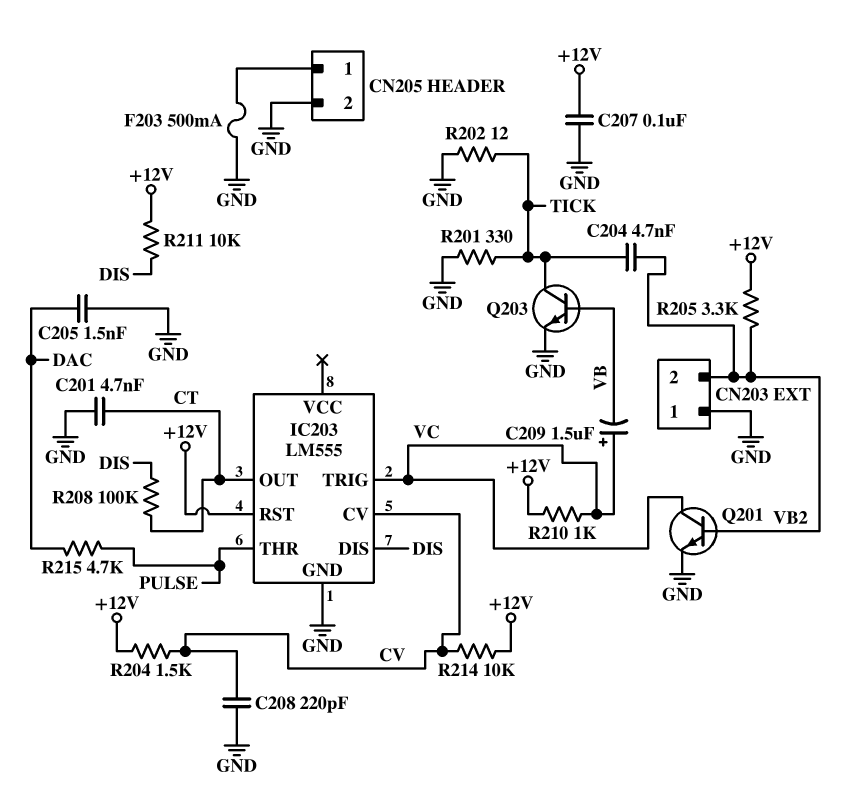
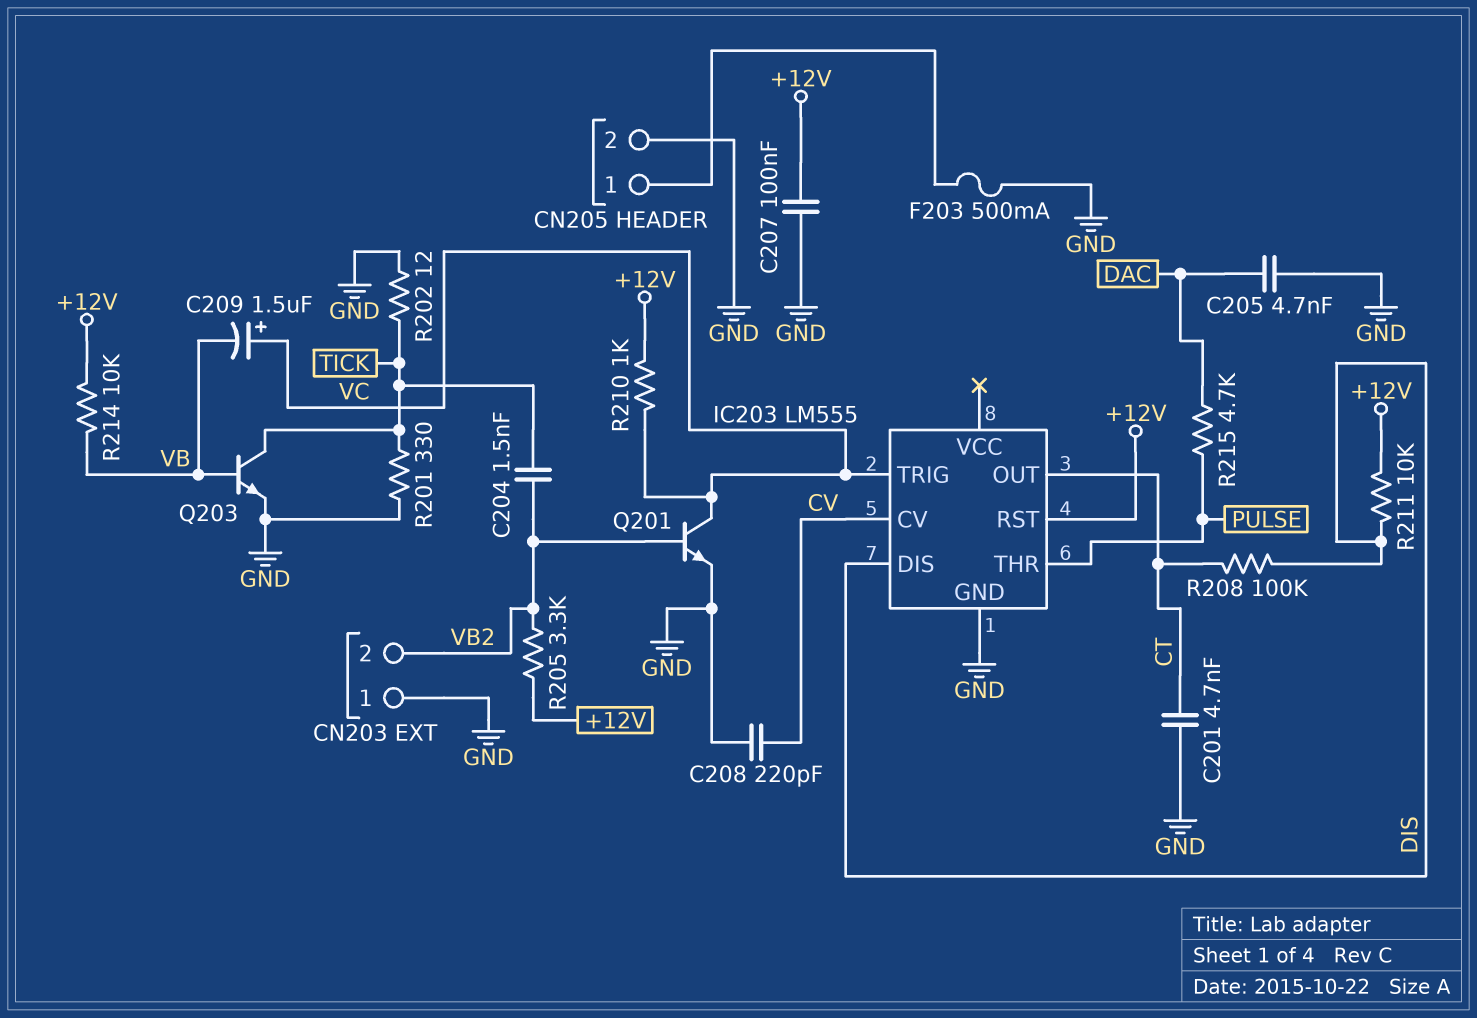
C204: 4.7nF (TICK, VB2) -> 1.5nF (TICK, VB2)
C205: 1.5nF (DAC, GND) -> 4.7nF (DAC, GND)
R204: 1.5k (+12V, CV) -> none
R214: 10k (+12V, CV) -> 10k (+12V, VB)

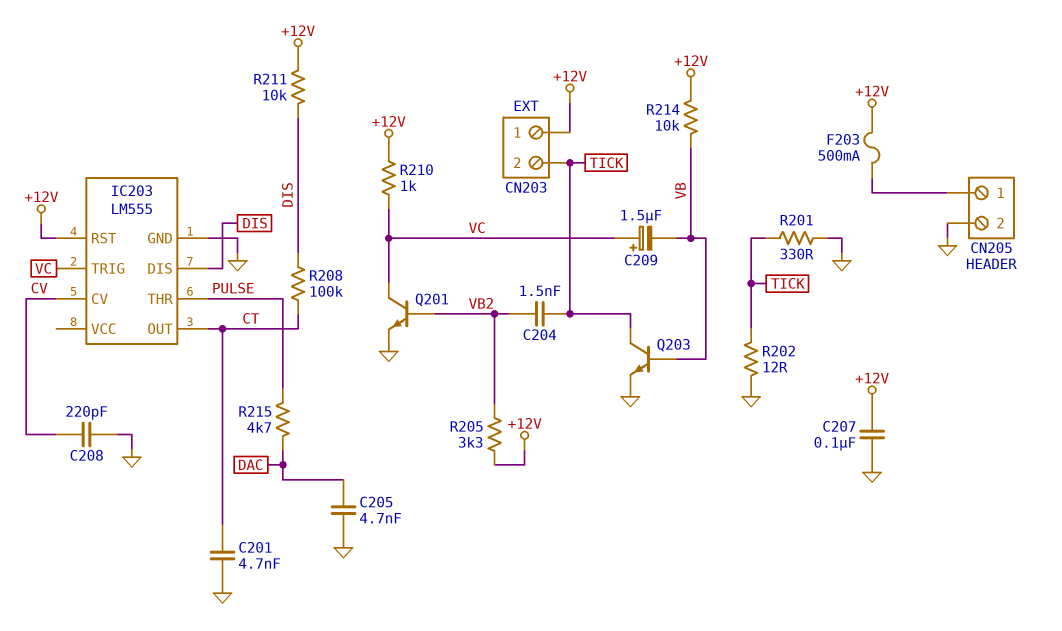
CN203 pin 1: GND -> +12V
CN203 pin 2: VB2 -> TICK
F203: 500mA (CN205/1, GND) -> 500mA (+12V, CN205/1)

